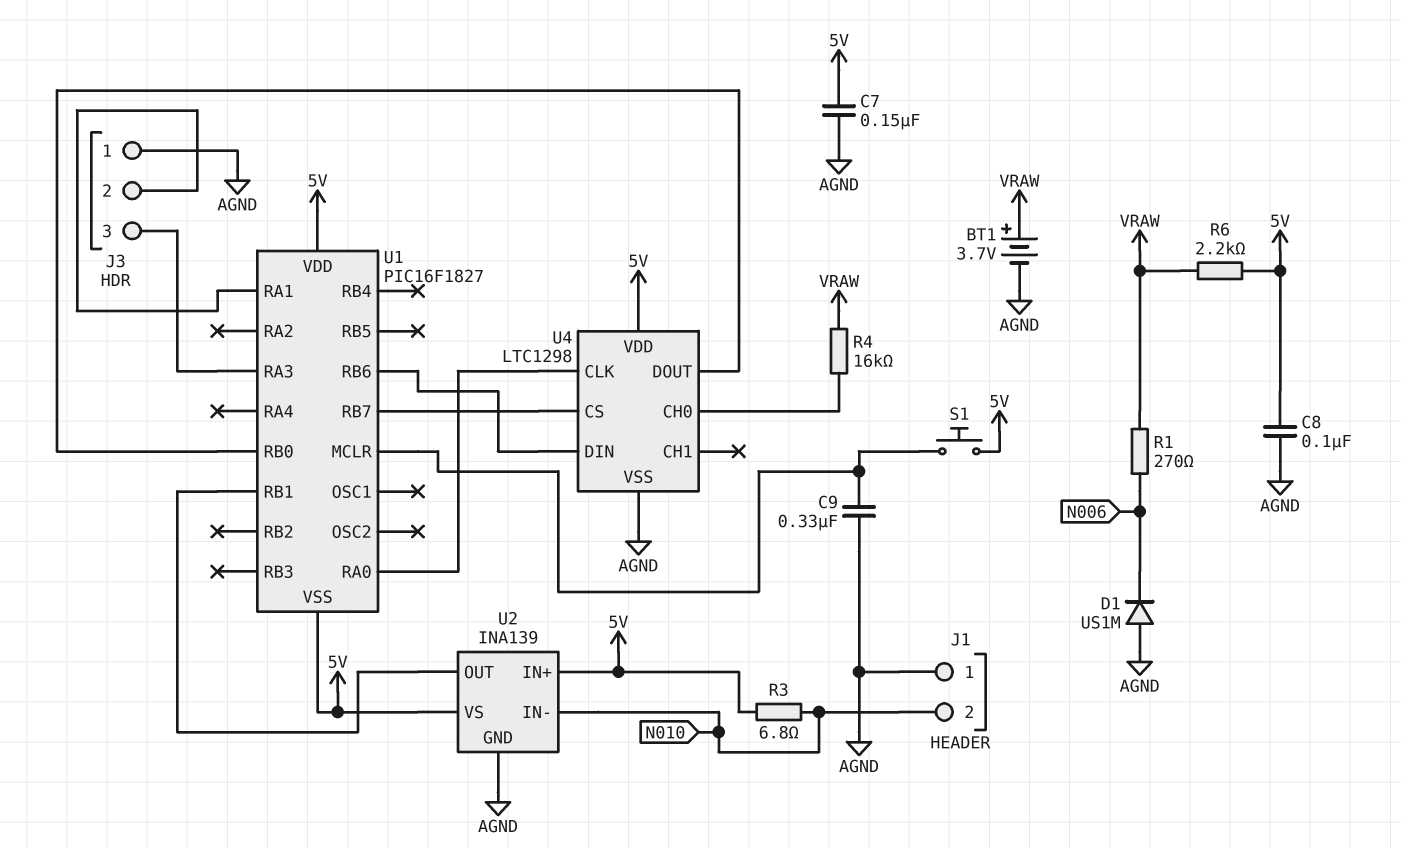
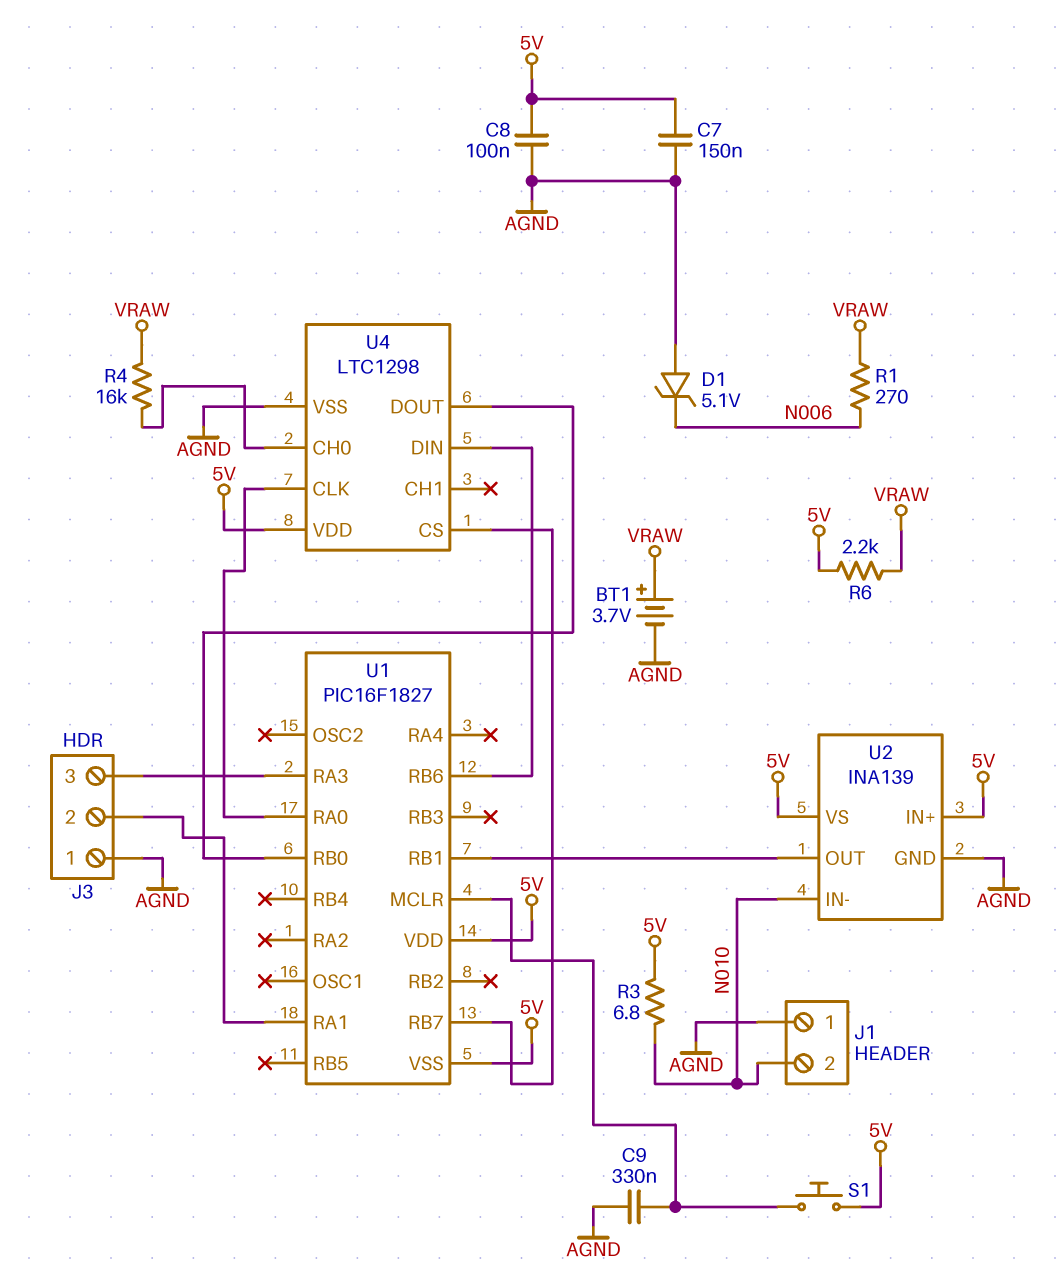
D1: diode US1M (A AGND, K N006) -> zener 5.1V (A AGND, K N006)

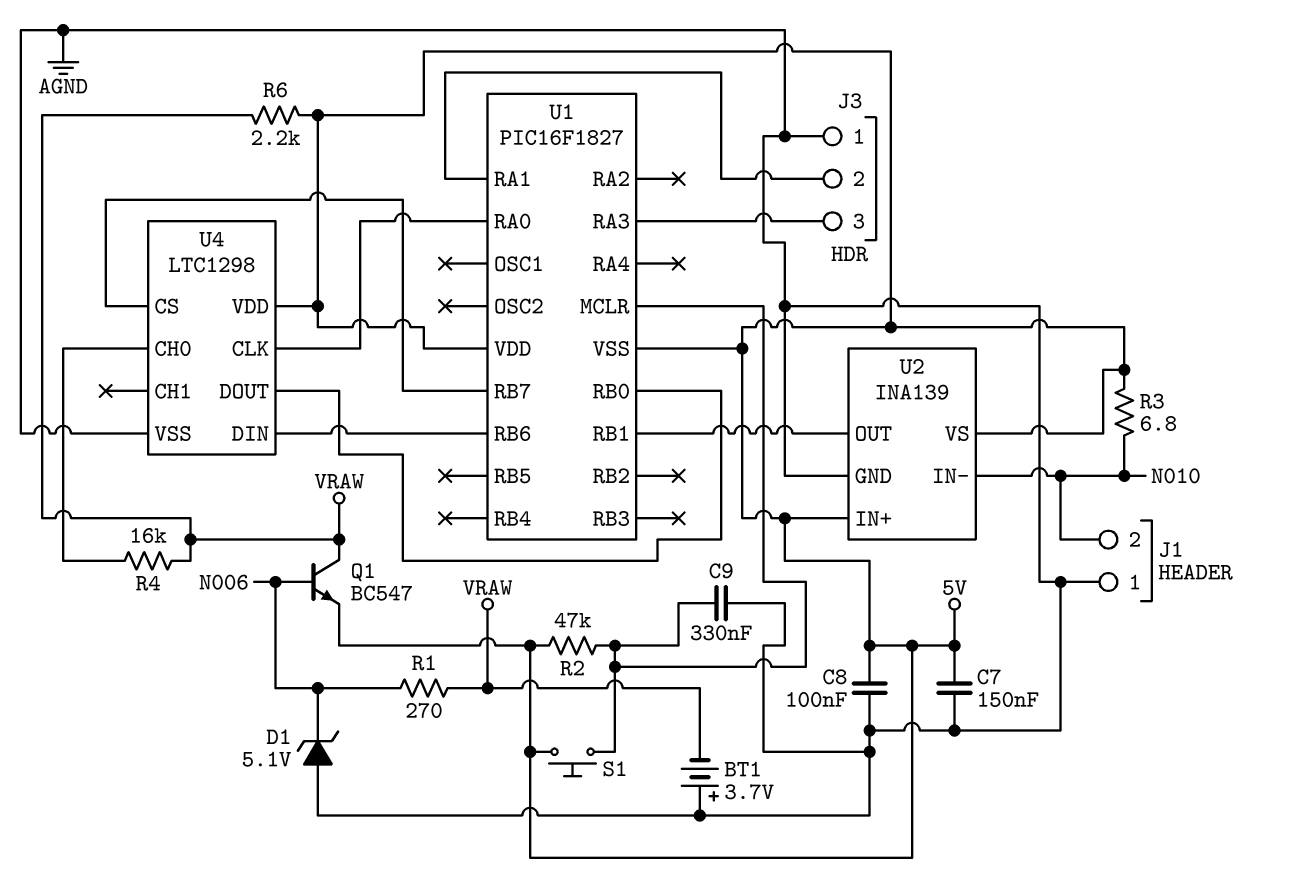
BT1: 3.7V (plus VRAW, minus AGND) -> 3.7V (plus AGND, minus VRAW)
Q1: none -> NPN BC547 (B N006, C VRAW, E 5V)
R2: none -> 47k (5V, U1/MCLR)

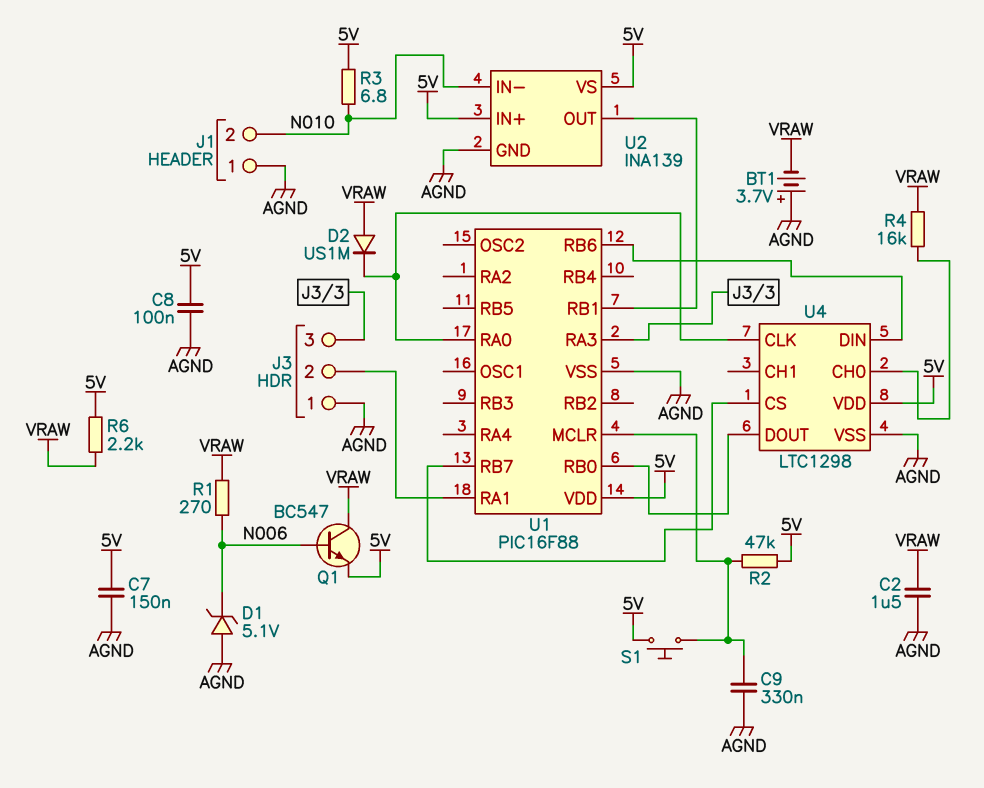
C2: none -> 1.5uF (AGND, VRAW)
D2: none -> diode US1M (A VRAW, K U1/RA0)
U1: PIC16F1827 -> PIC16F88
U1 pin VSS: 5V -> AGND

